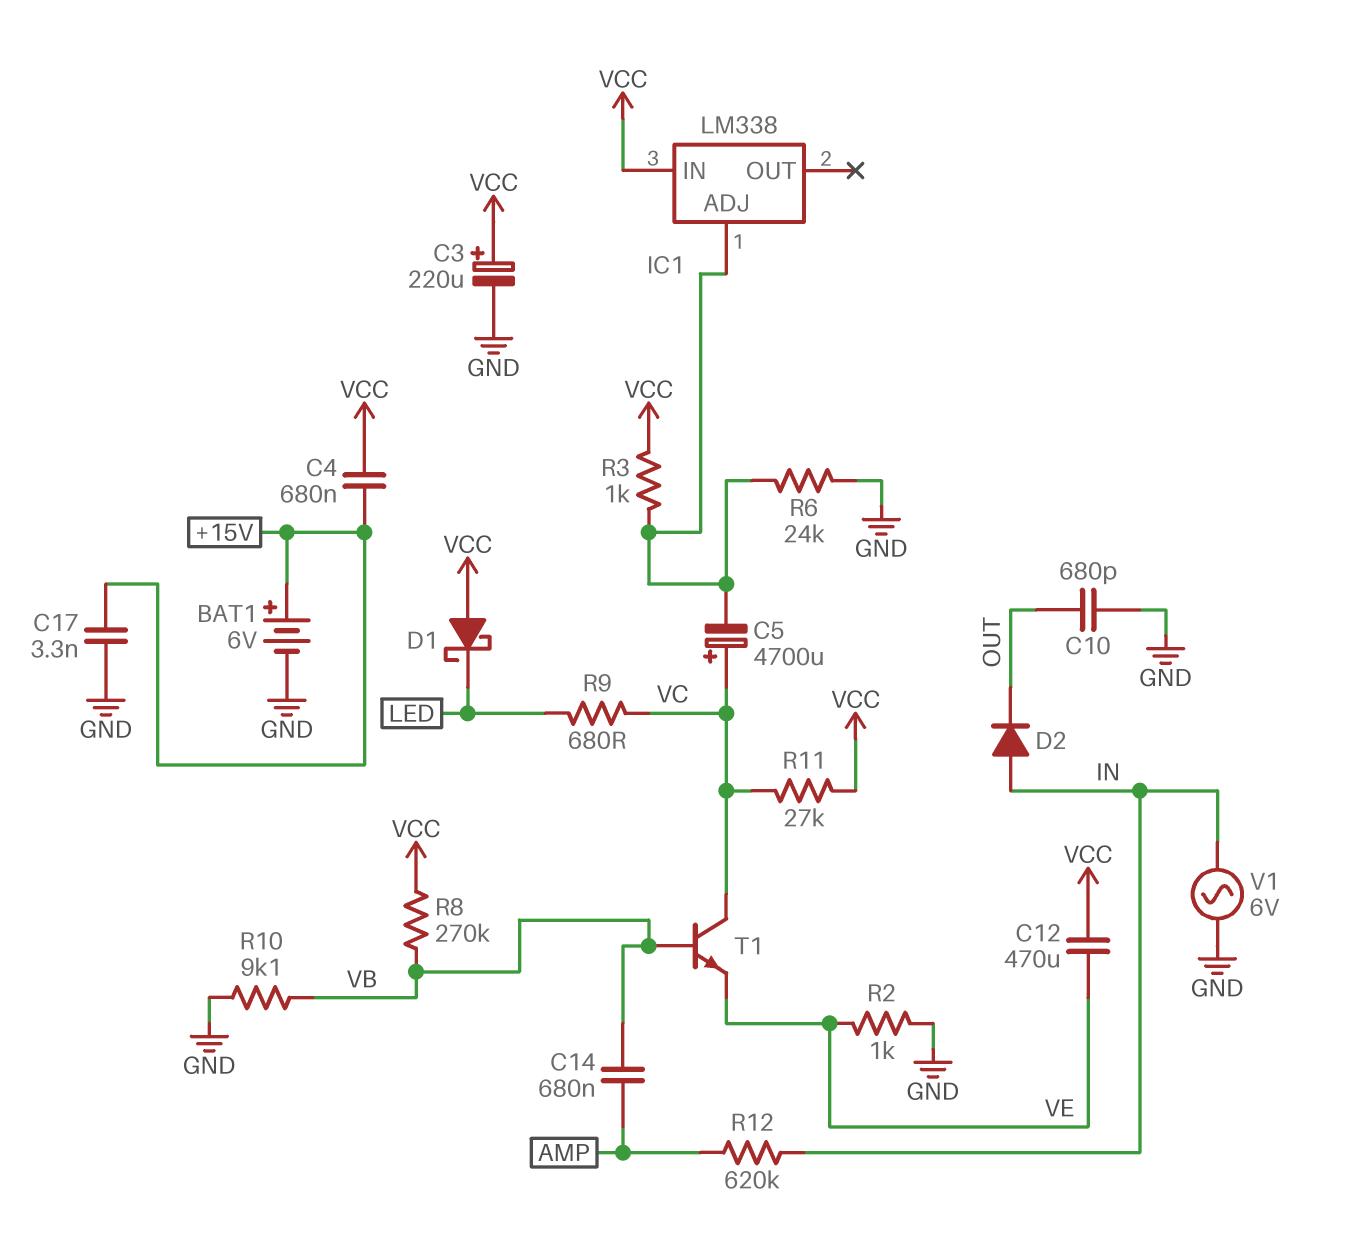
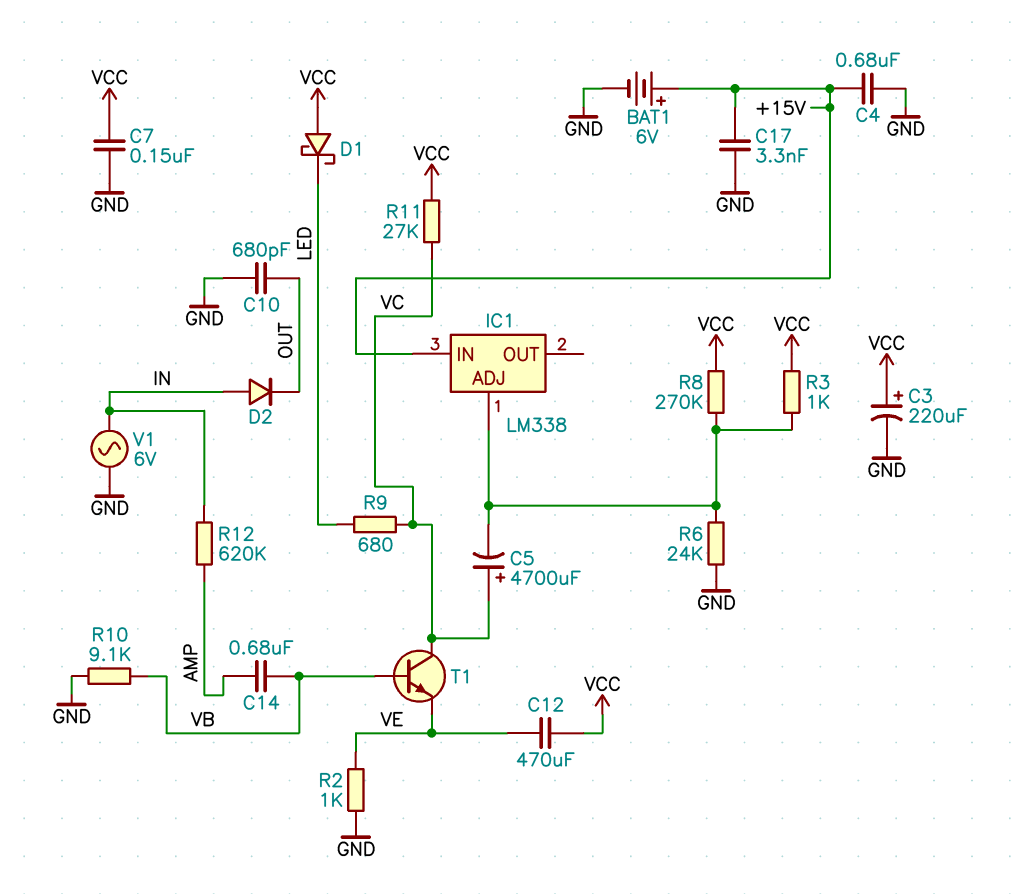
C4: 680nF (+15V, VCC) -> 680nF (+15V, GND)
C7: none -> 150nF (GND, VCC)
IC1 pin IN: VCC -> +15V
R8: 270k (VB, VCC) -> 270k (IC1/ADJ, VCC)

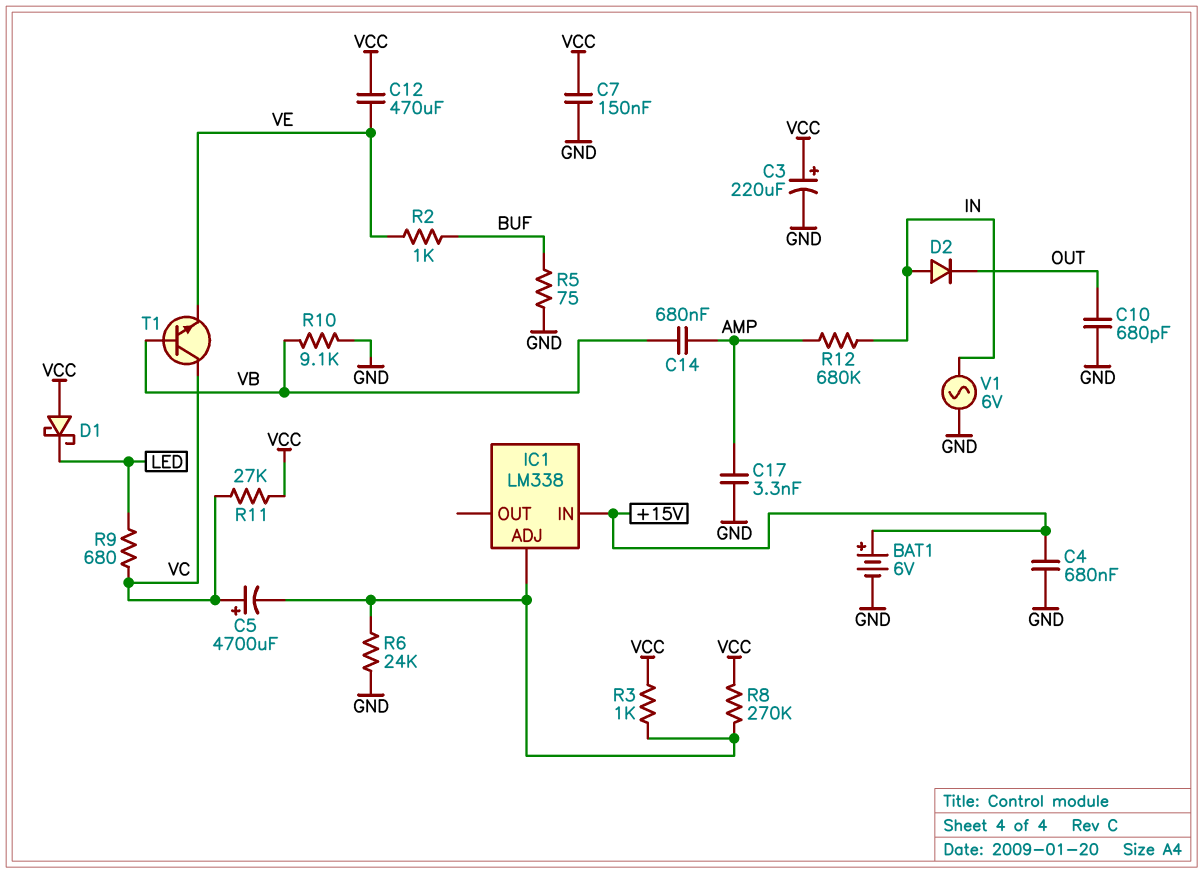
C17: 3.3nF (+15V, GND) -> 3.3nF (AMP, GND)
R2: 1k (GND, VE) -> 1k (BUF, VE)
R5: none -> 75 (BUF, GND)
R12: 620k (AMP, IN) -> 680k (AMP, IN)

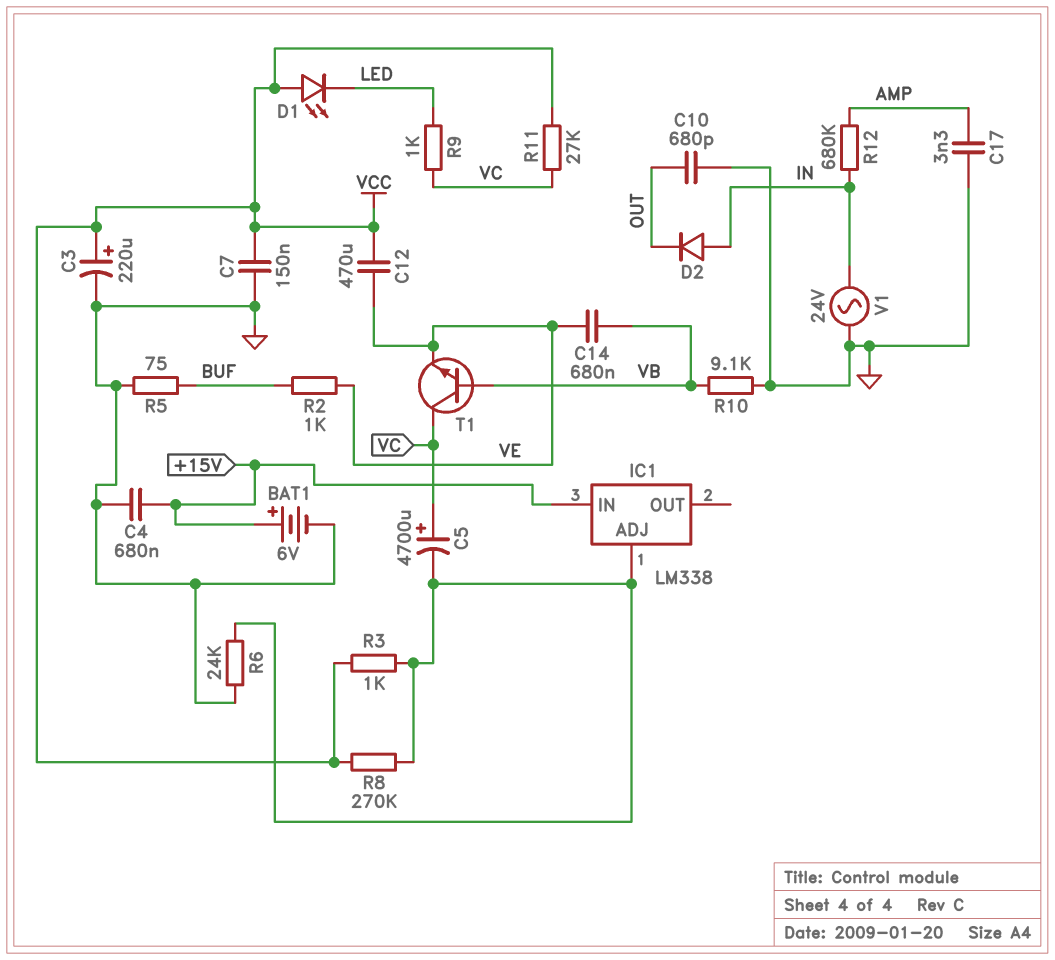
C14: 680nF (AMP, VB) -> 680nF (VB, VE)
D1: schottky (A VCC, K LED) -> LED (A VCC, K LED)
R9: 680 (LED, VC) -> 1k (LED, VC)
V1: AC 6V (GND, IN) -> AC 24V (GND, IN)

